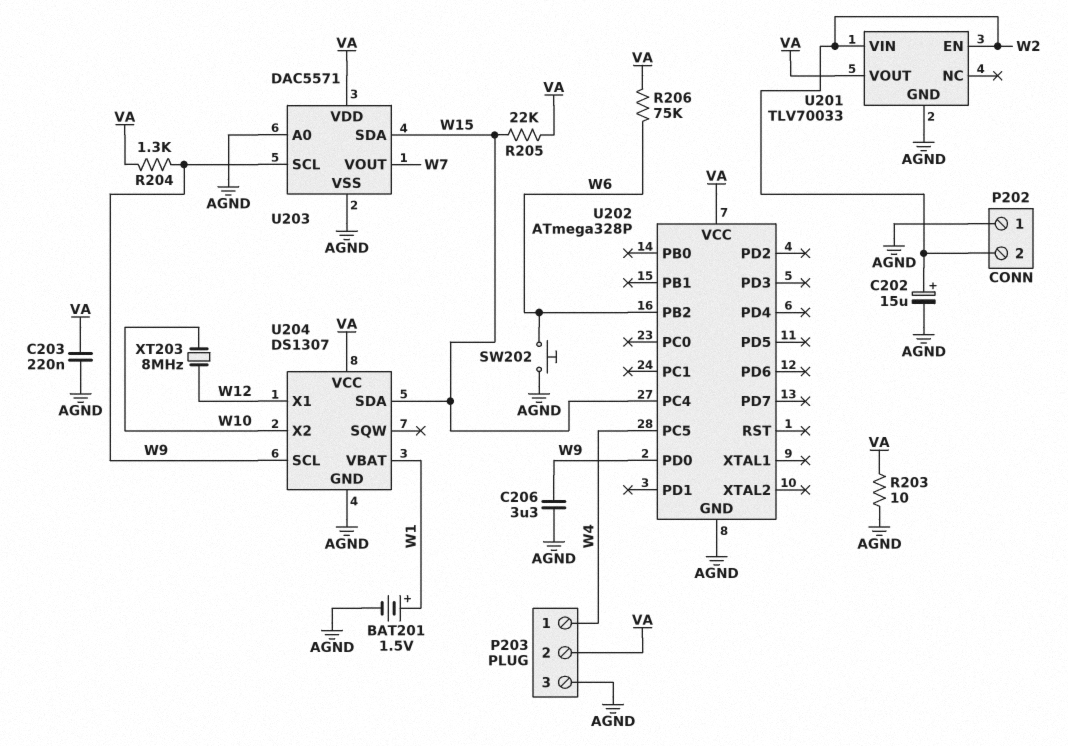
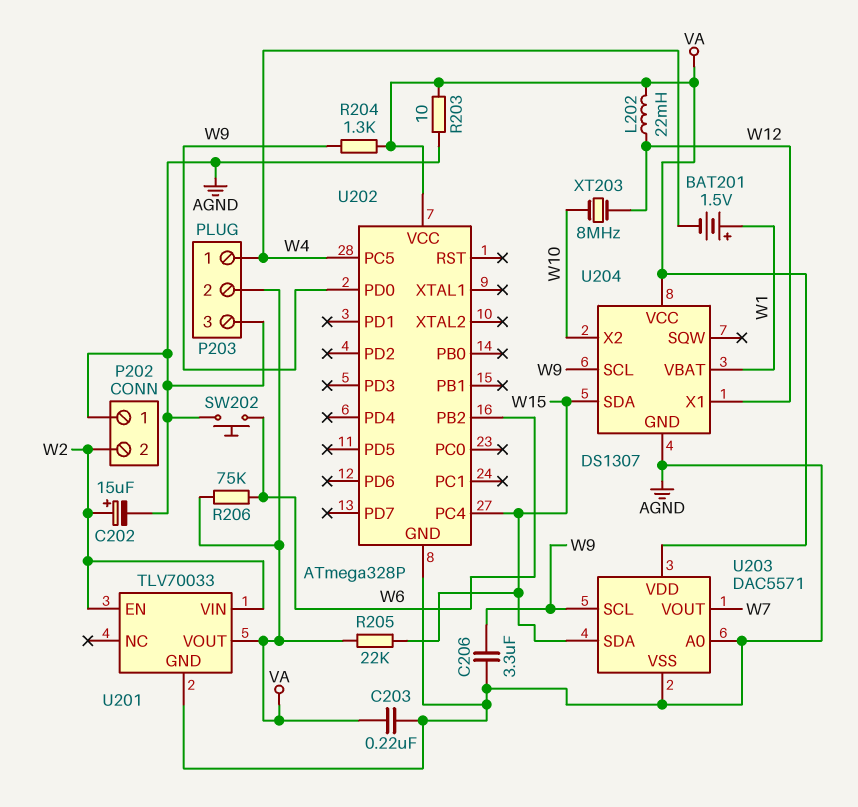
BAT201: 1.5V (plus W1, minus AGND) -> 1.5V (plus W1, minus W4)
L202: none -> 22mH (VA, W12)

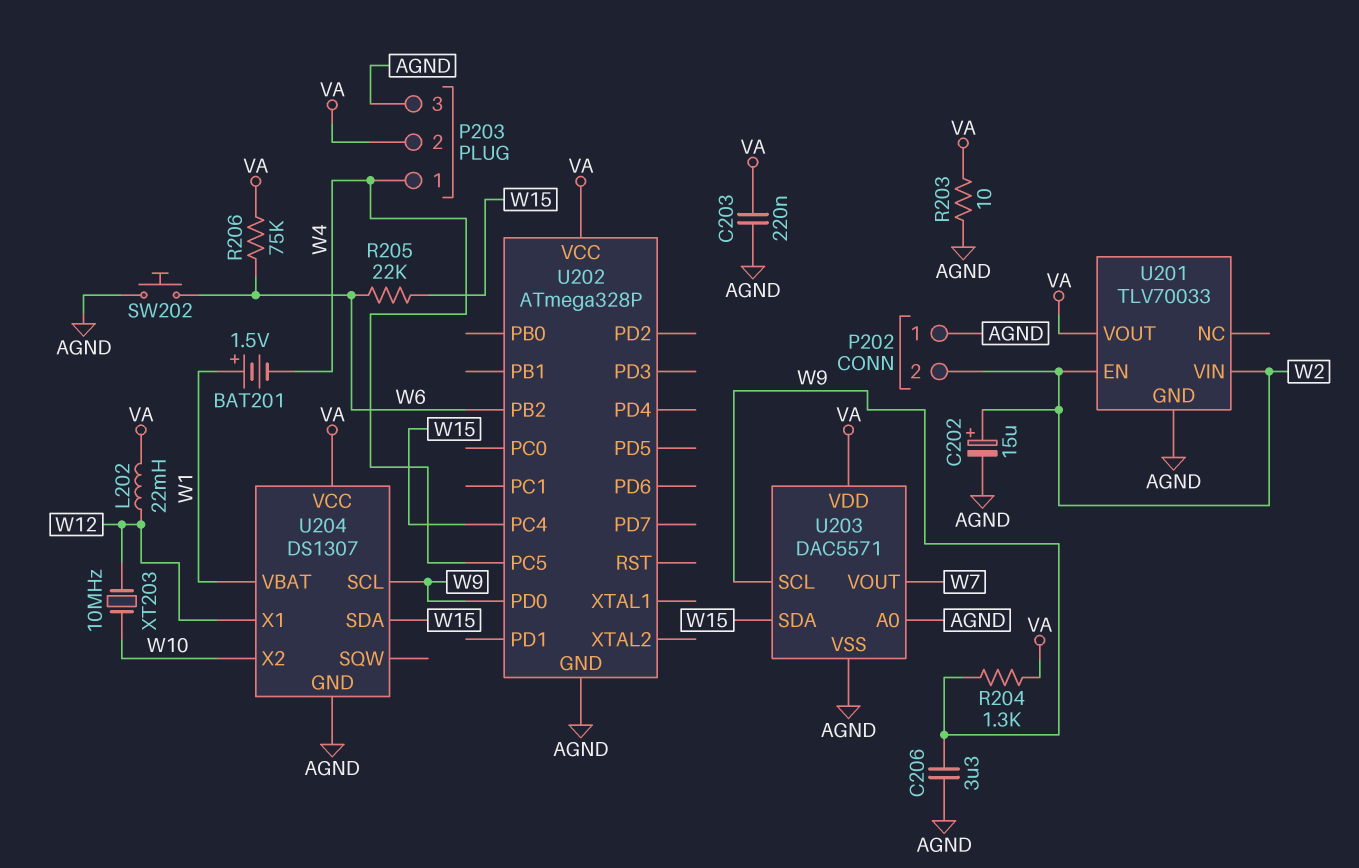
R205: 22k (VA, W15) -> 22k (W6, W15)
XT203: 8MHz (W10, W12) -> 10MHz (W10, W12)

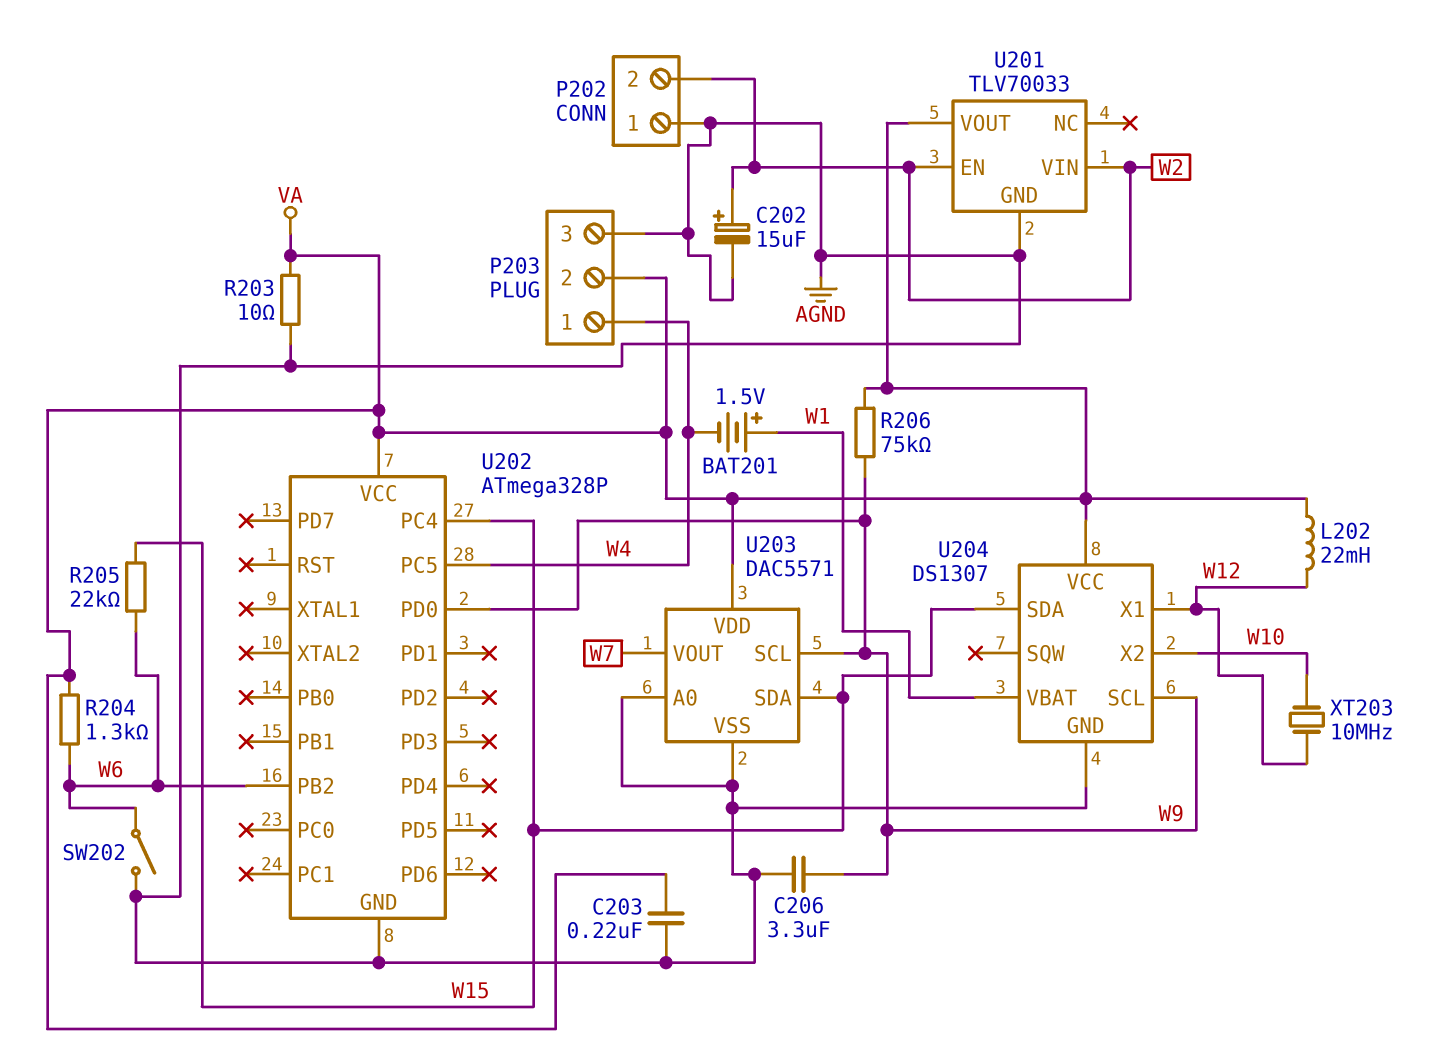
R204: 1.3k (VA, W9) -> 1.3k (VA, W6)
R206: 75k (VA, W6) -> 75k (VA, W9)
SW202: button (AGND, W6) -> switch (AGND, W6)

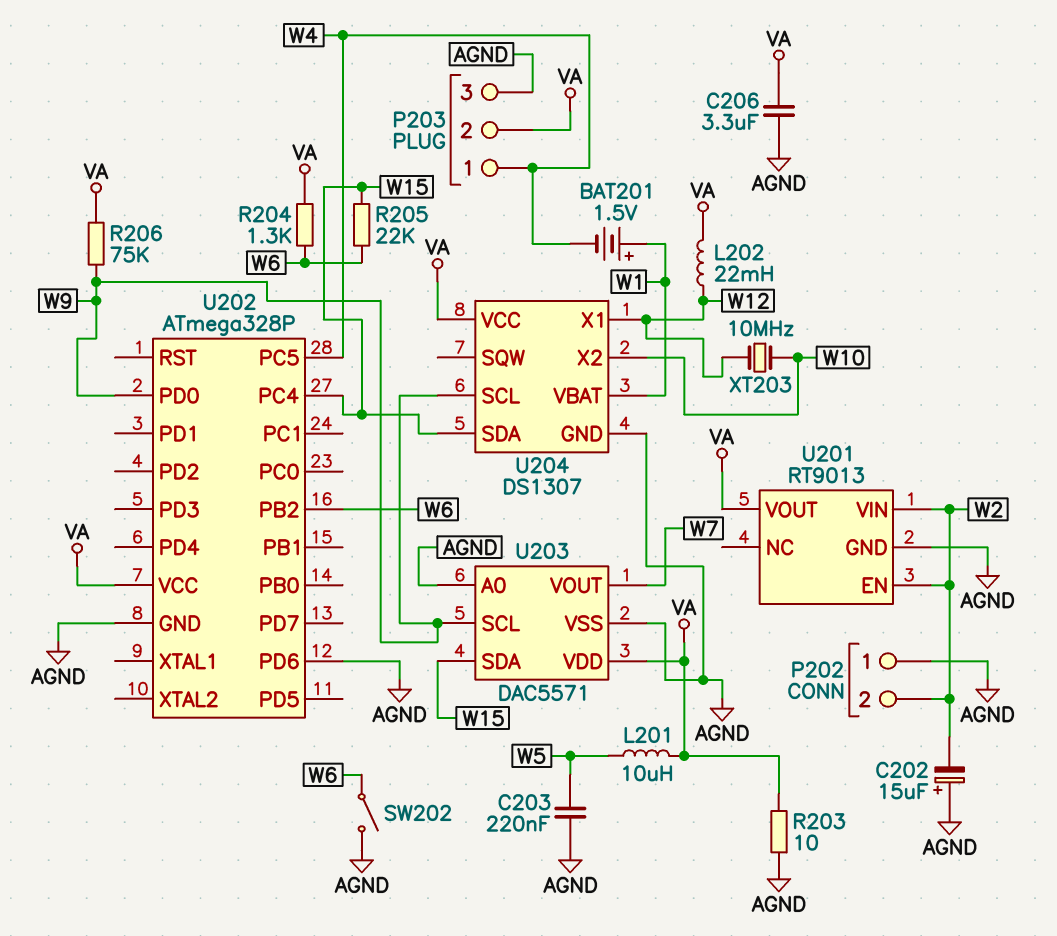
C202: 15uF (plus W2, minus AGND) -> 15uF (plus AGND, minus W2)
C203: 220nF (AGND, VA) -> 220nF (AGND, W5)
C206: 3.3uF (AGND, W9) -> 3.3uF (AGND, VA)
L201: none -> 10uH (VA, W5)
U201: TLV70033 -> RT9013
U202 pin PD6: none -> AGND

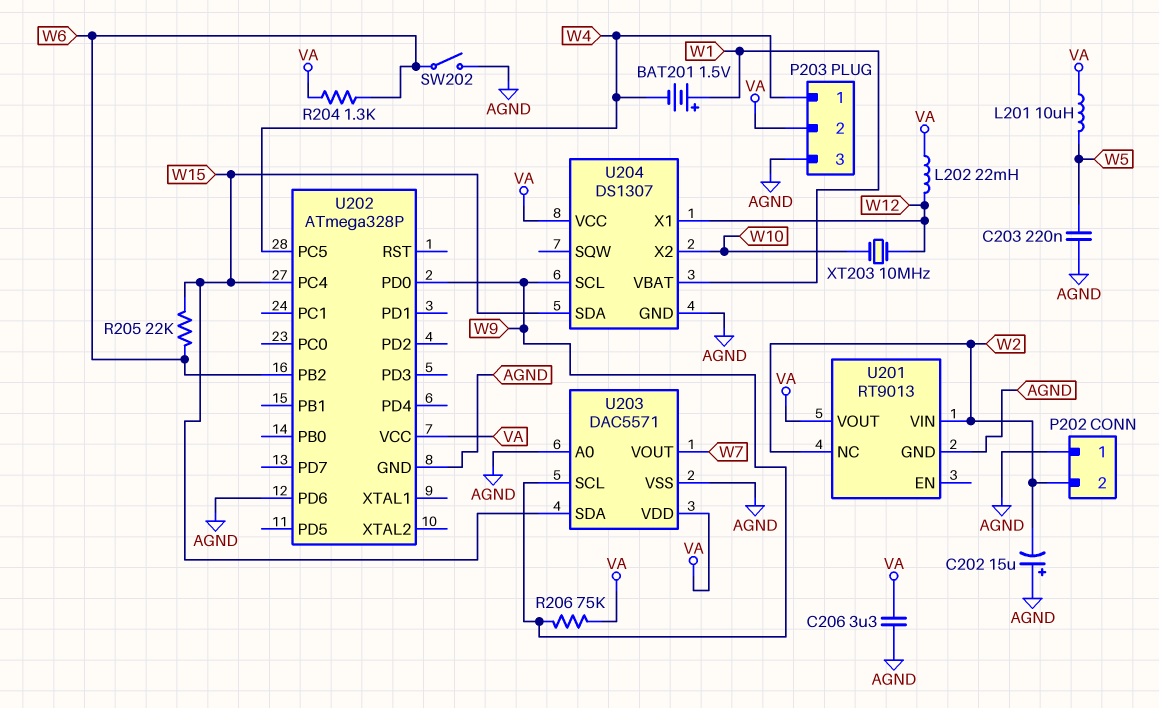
R203: 10 (AGND, VA) -> none
U201 pin EN: W2 -> none
U201 pin NC: none -> W2

